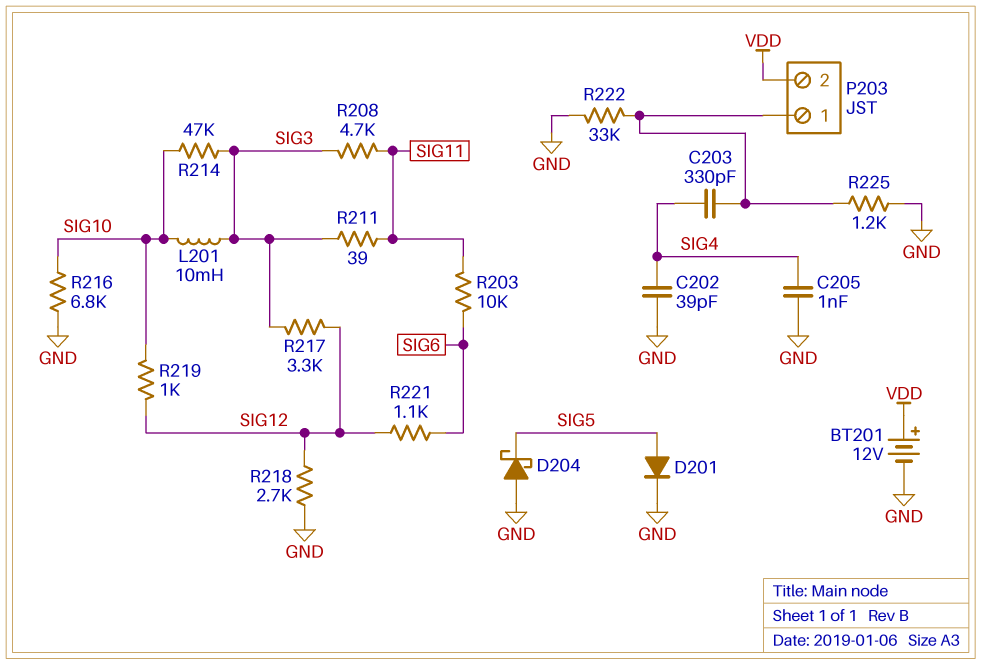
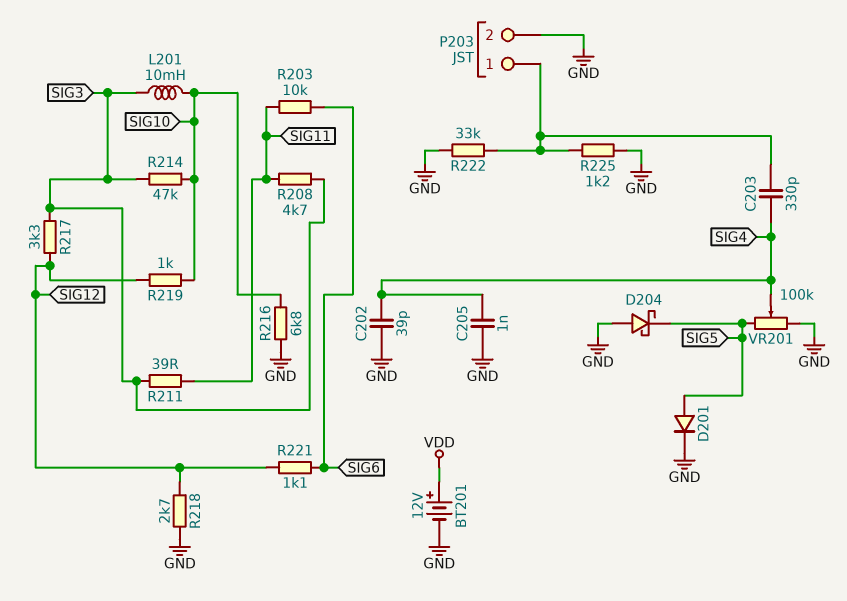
P203 pin 2: VDD -> GND
VR201: none -> 100k (GND, SIG5, wiper SIG4)

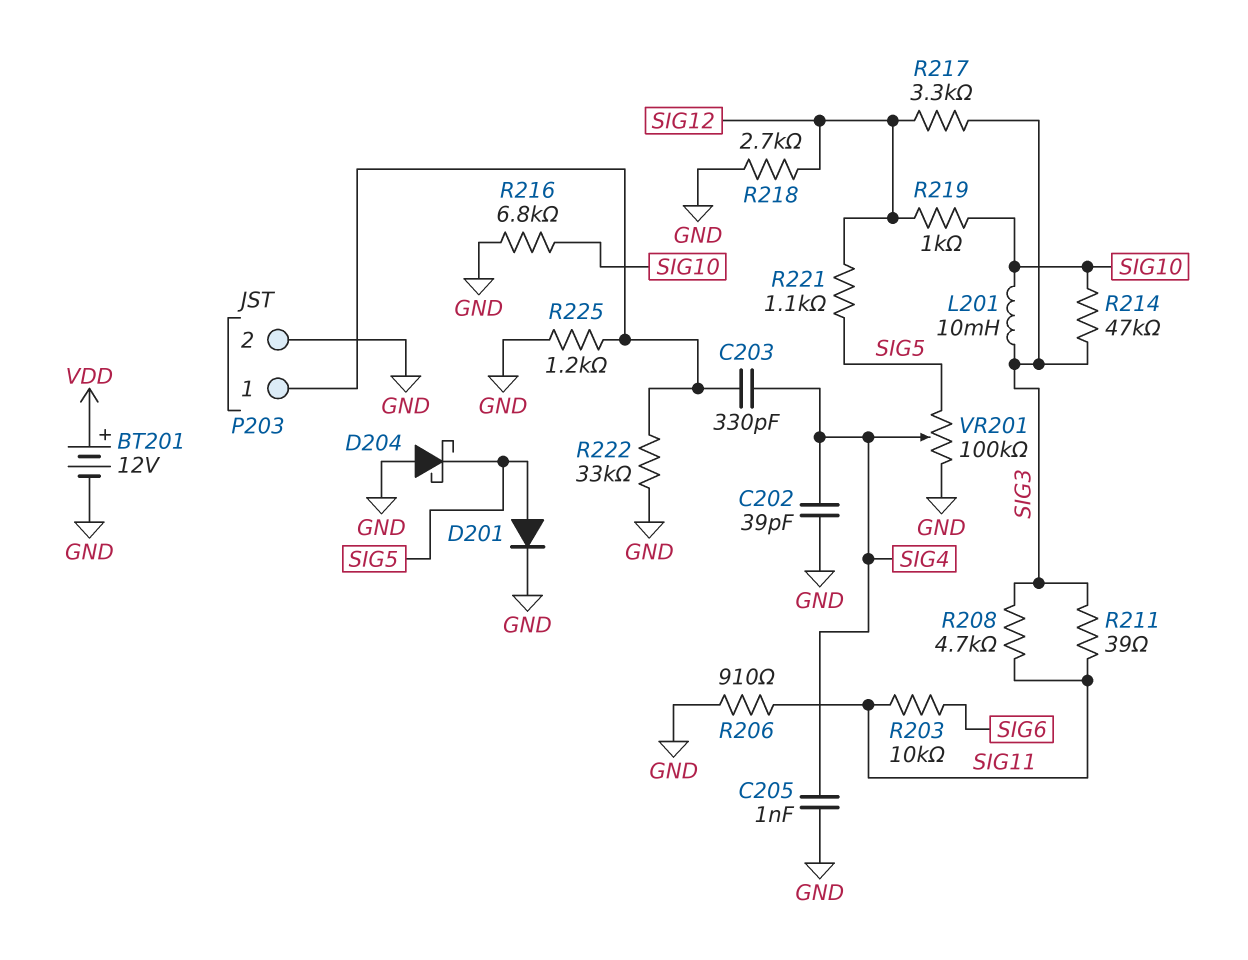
R206: none -> 910 (GND, SIG11)
R221: 1.1k (SIG6, SIG12) -> 1.1k (SIG5, SIG12)

